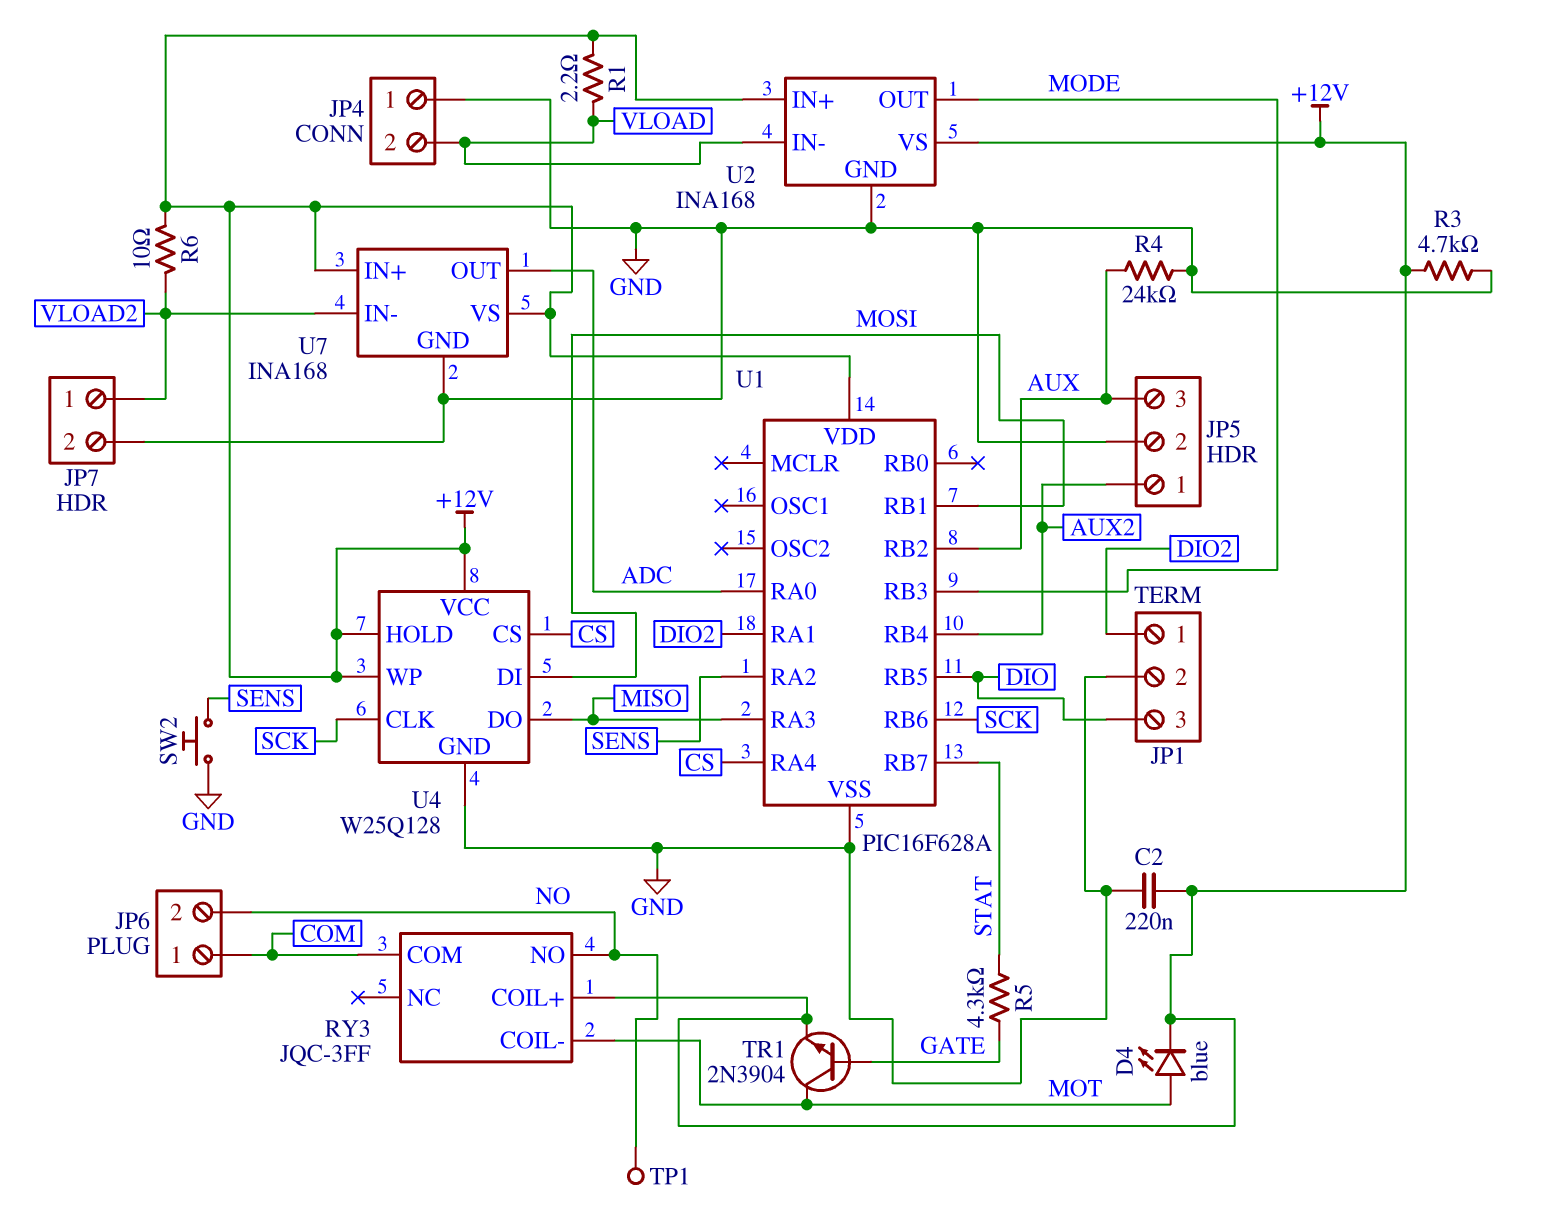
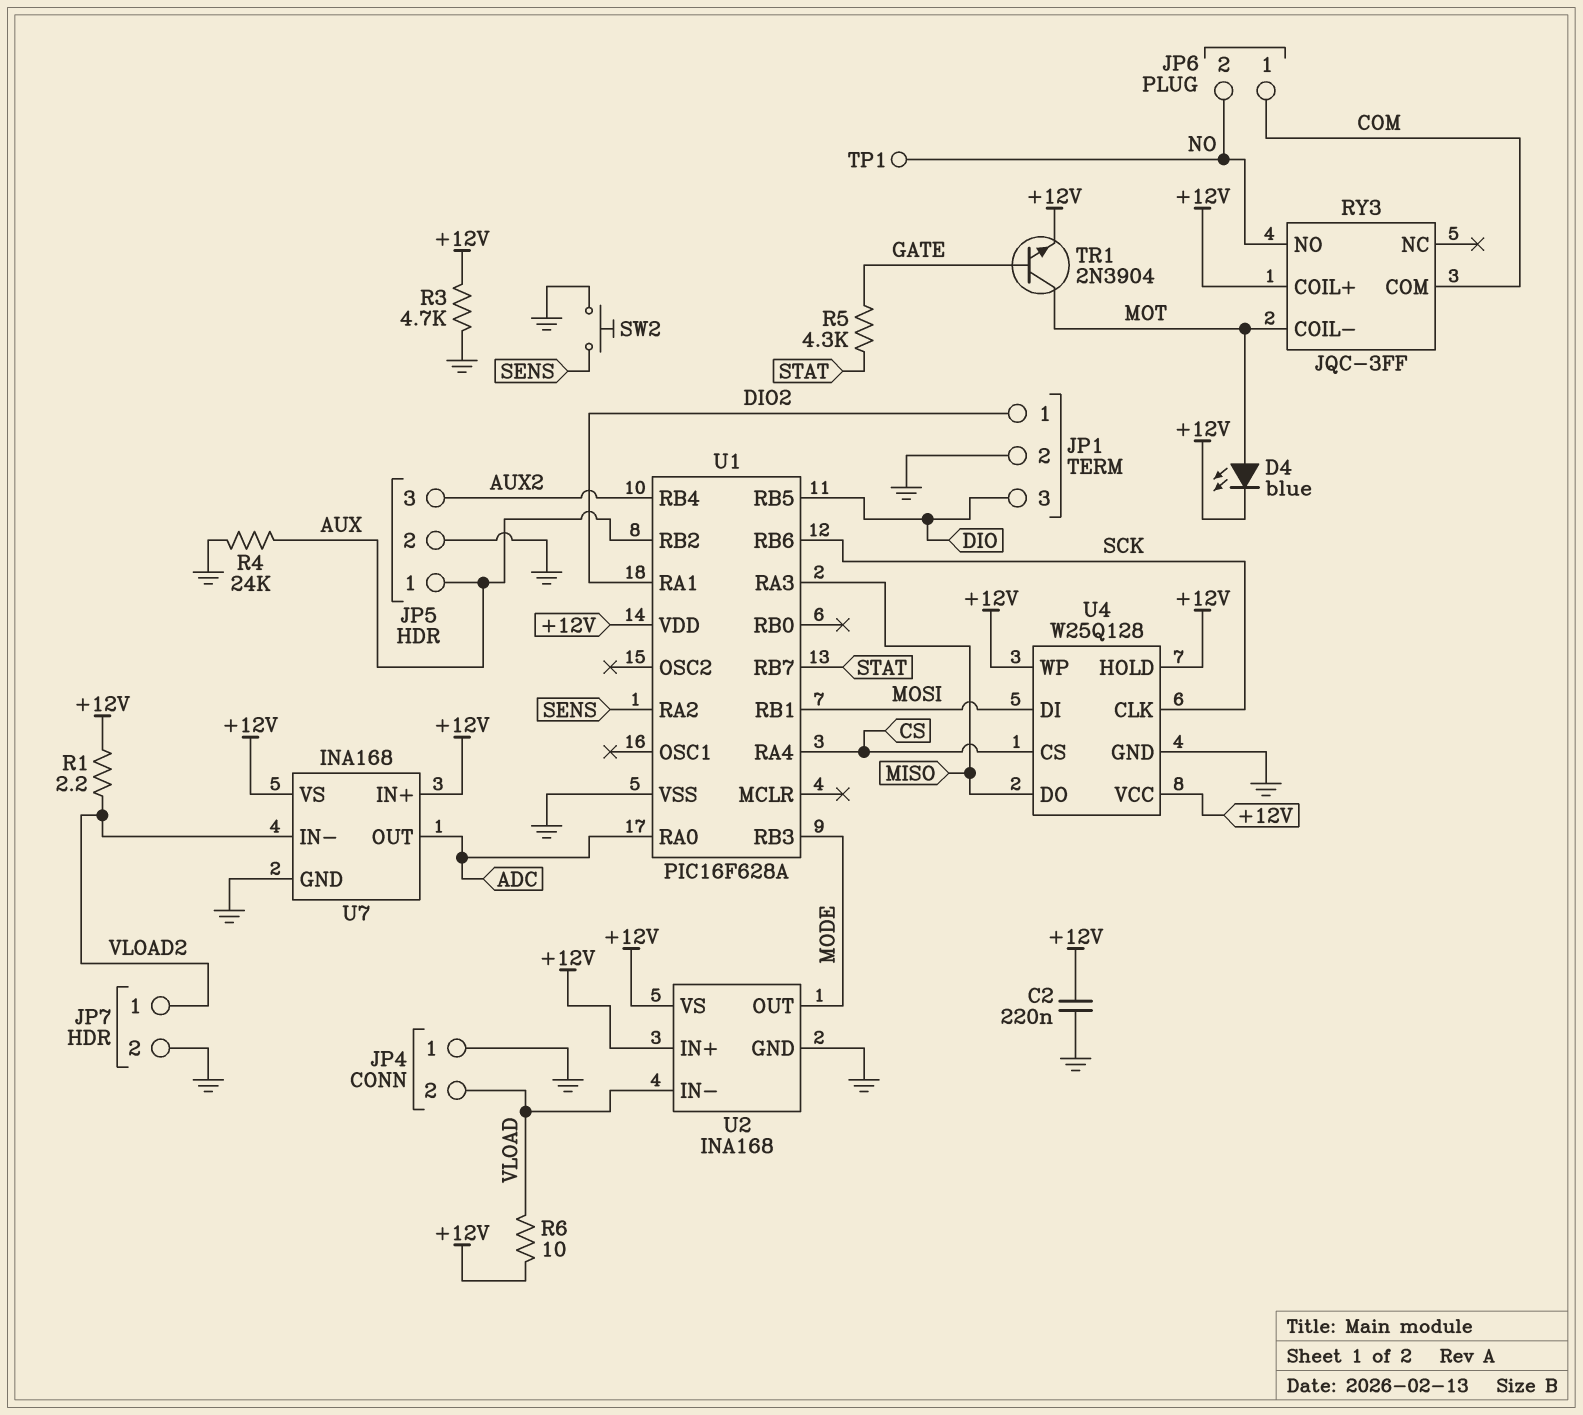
JP5 pin 1: AUX2 -> AUX
JP5 pin 3: AUX -> AUX2
R1: 2.2 (+12V, VLOAD) -> 2.2 (+12V, VLOAD2)
R6: 10 (+12V, VLOAD2) -> 10 (+12V, VLOAD)

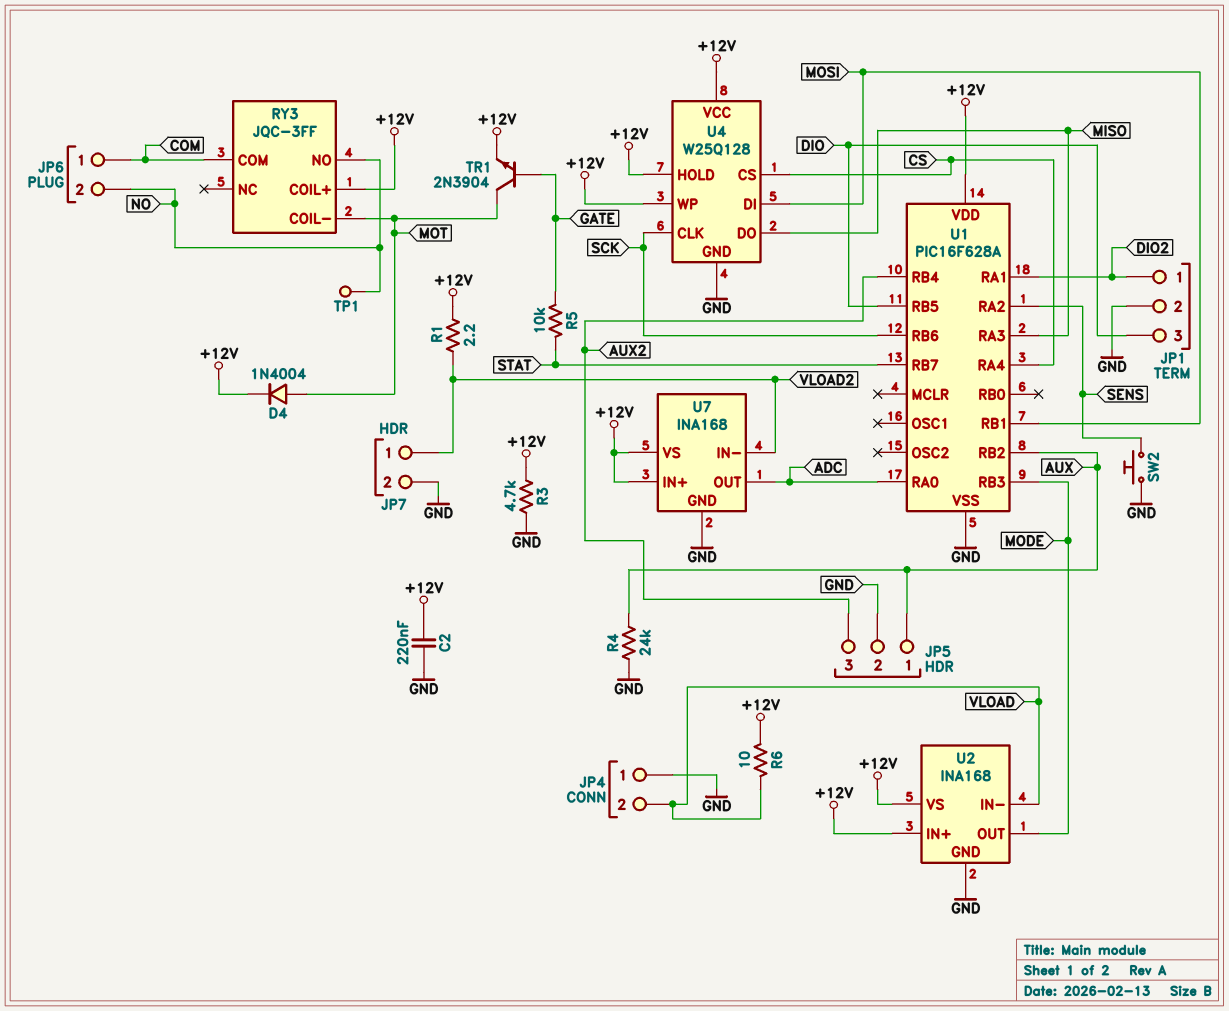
D4: LED blue (A MOT, K +12V) -> diode 1N4004 (A MOT, K +12V)
R5: 4.3k (GATE, STAT) -> 10k (GATE, STAT)

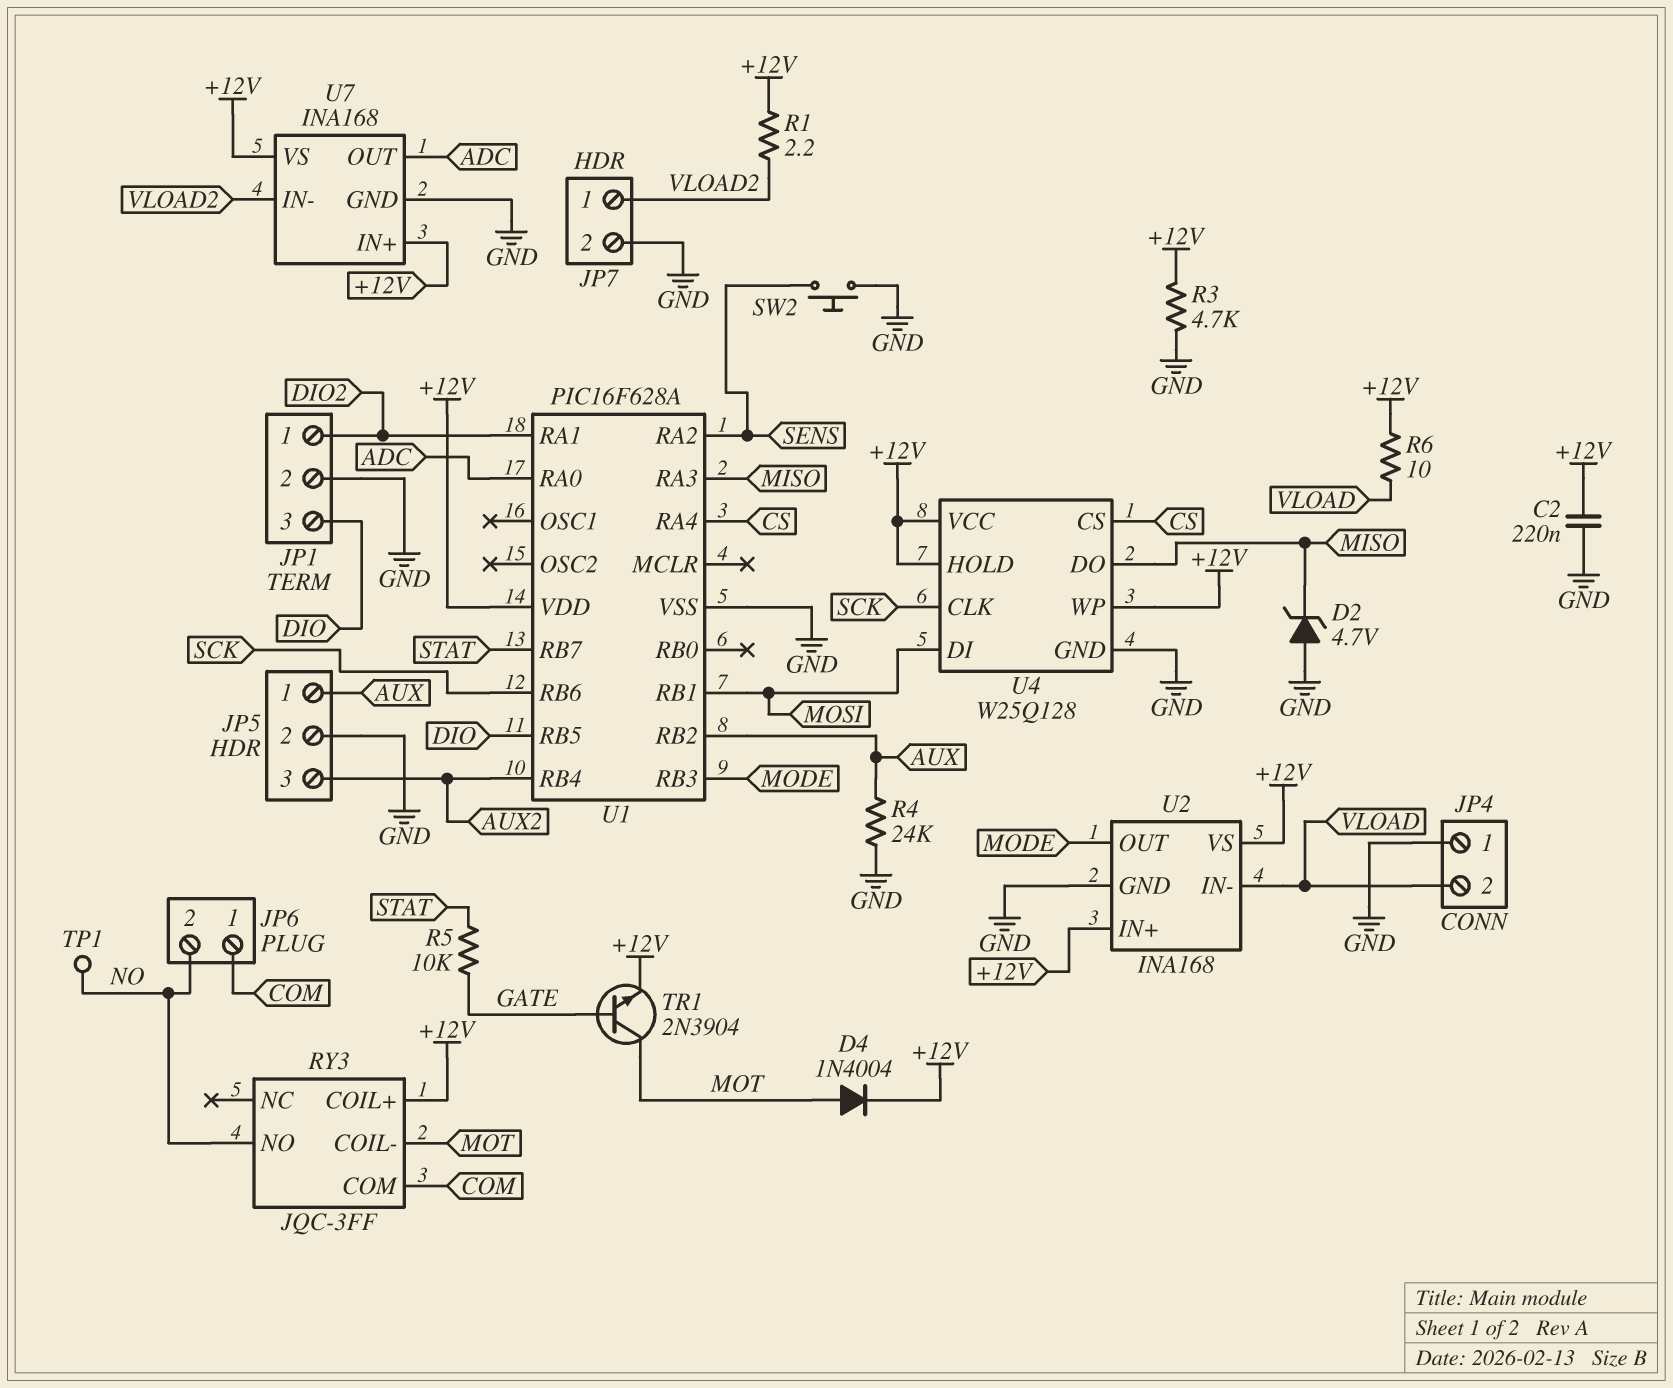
D2: none -> zener 4.7V (A GND, K MISO)

